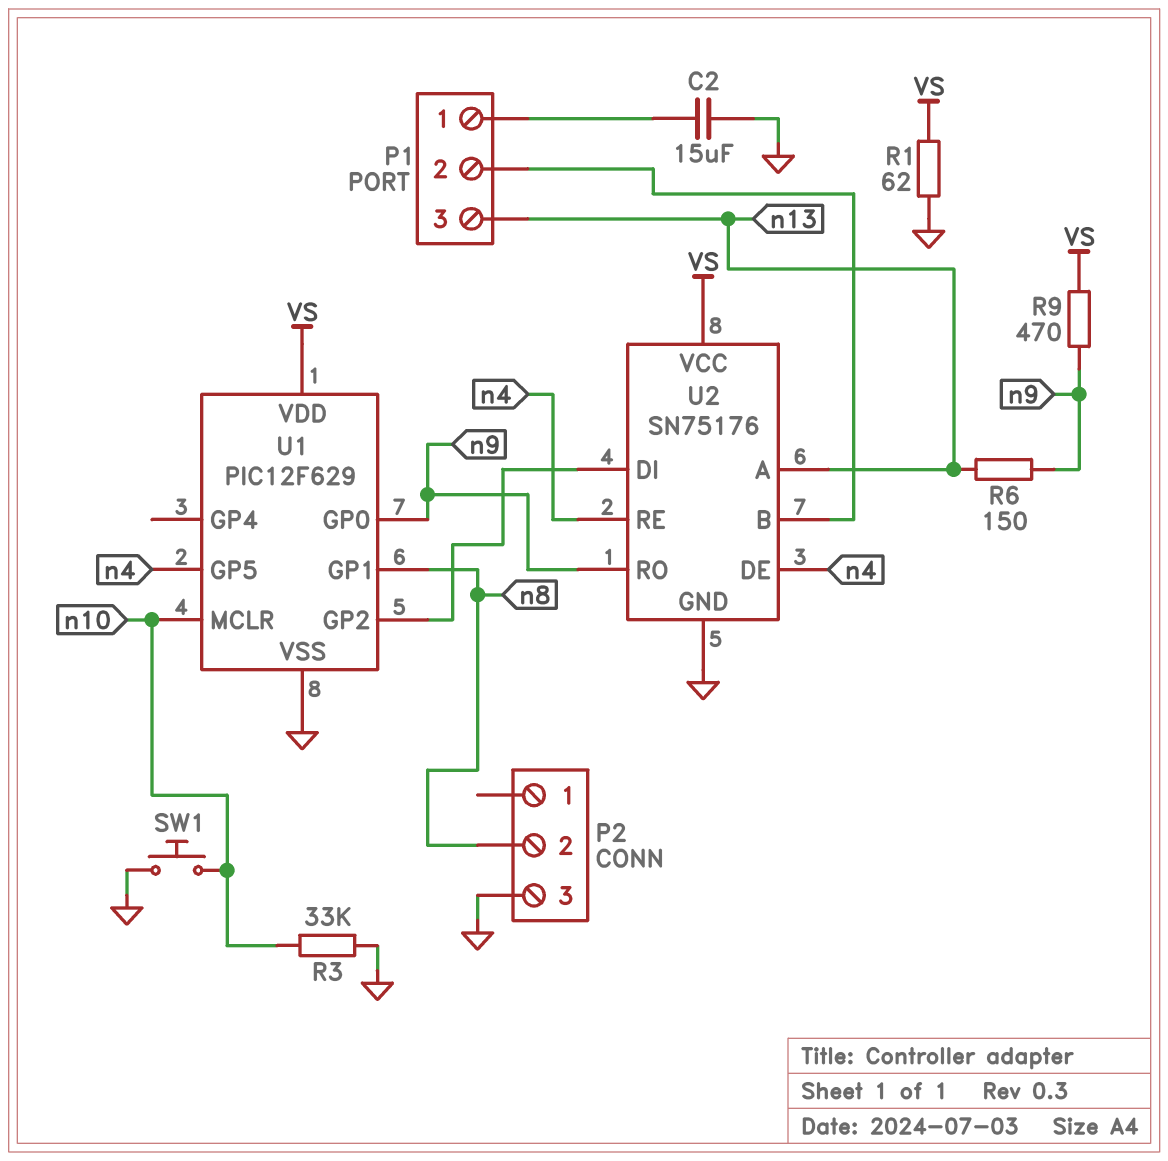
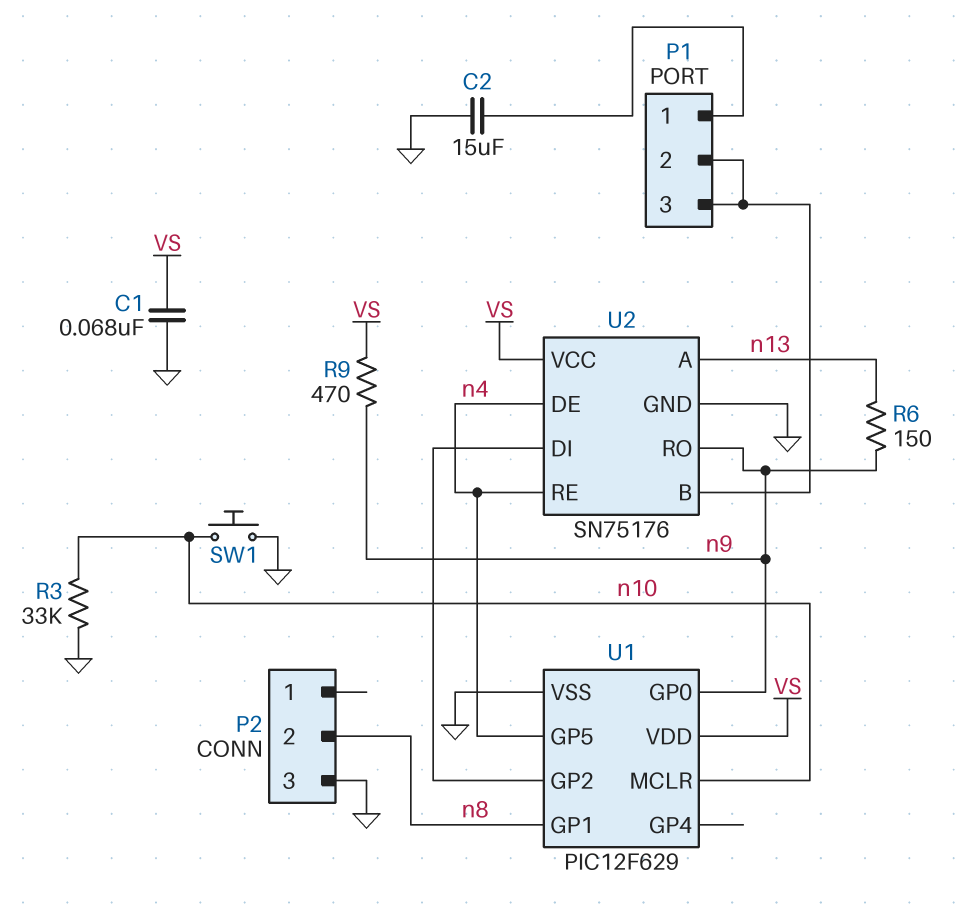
C1: none -> 68nF (GND, VS)
P1 pin 3: n13 -> P1/2
R1: 62 (GND, VS) -> none

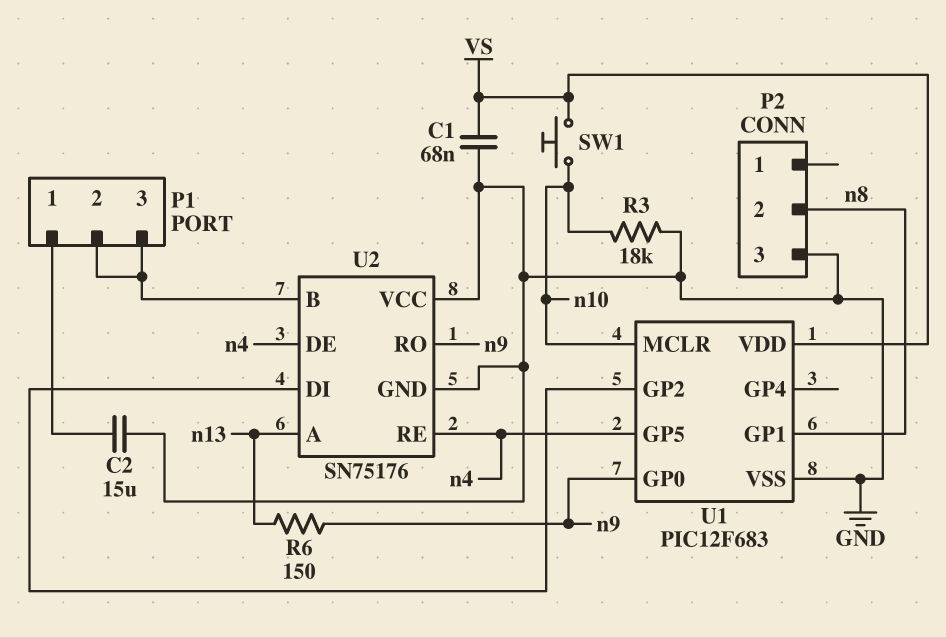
R3: 33k (GND, n10) -> 18k (GND, n10)
R9: 470 (VS, n9) -> none
SW1: button (GND, n10) -> button (VS, n10)
U1: PIC12F629 -> PIC12F683
U2 pin VCC: VS -> GND

